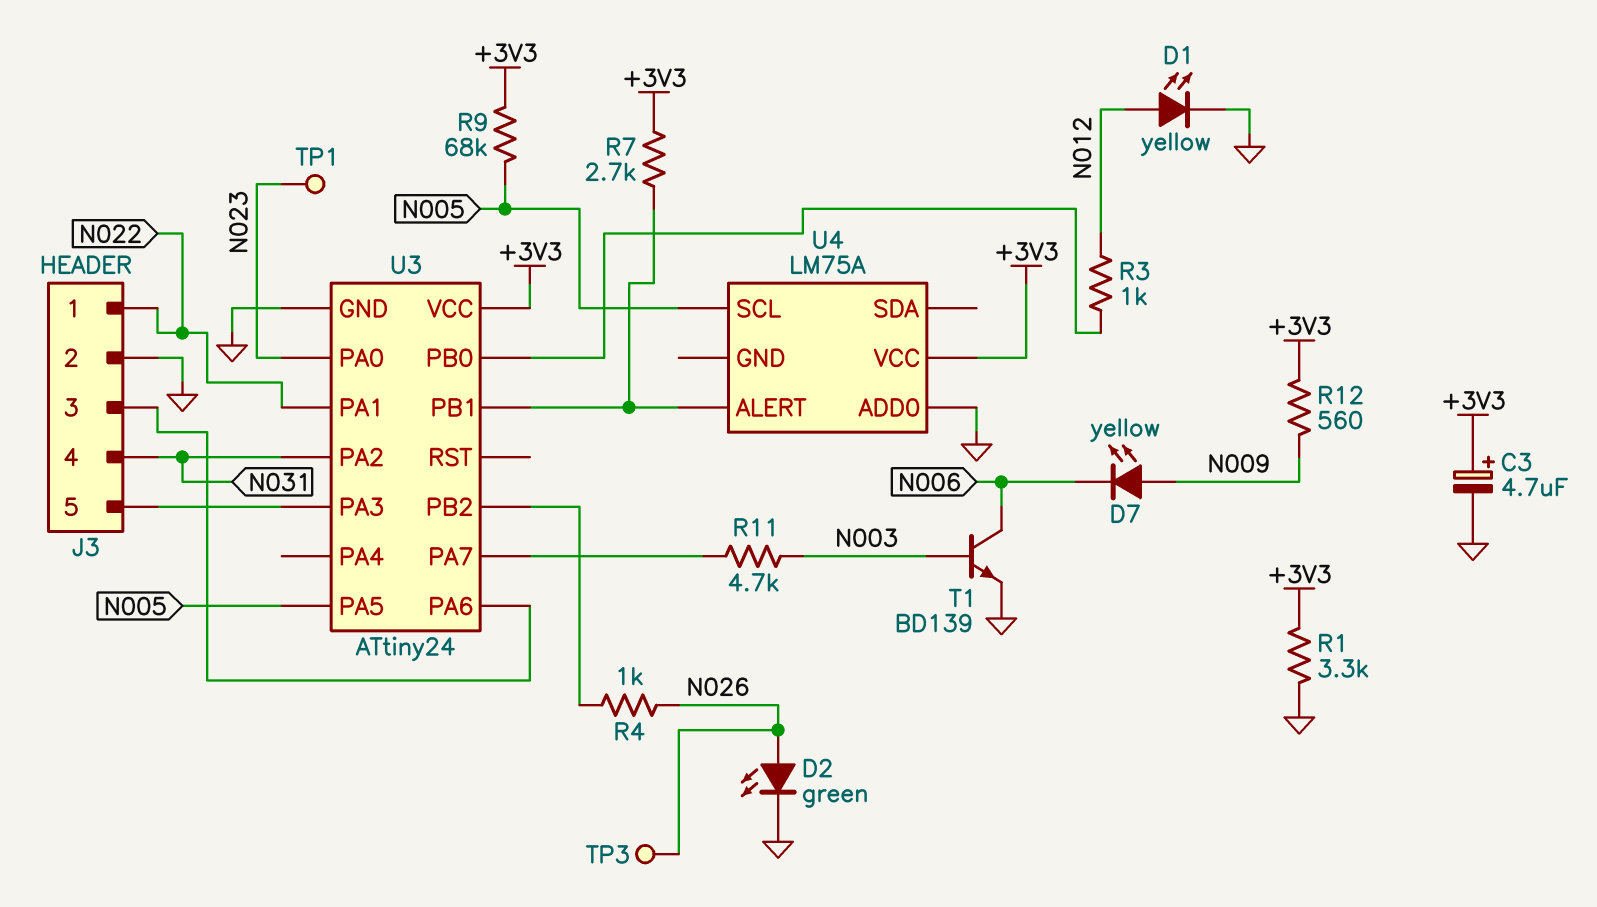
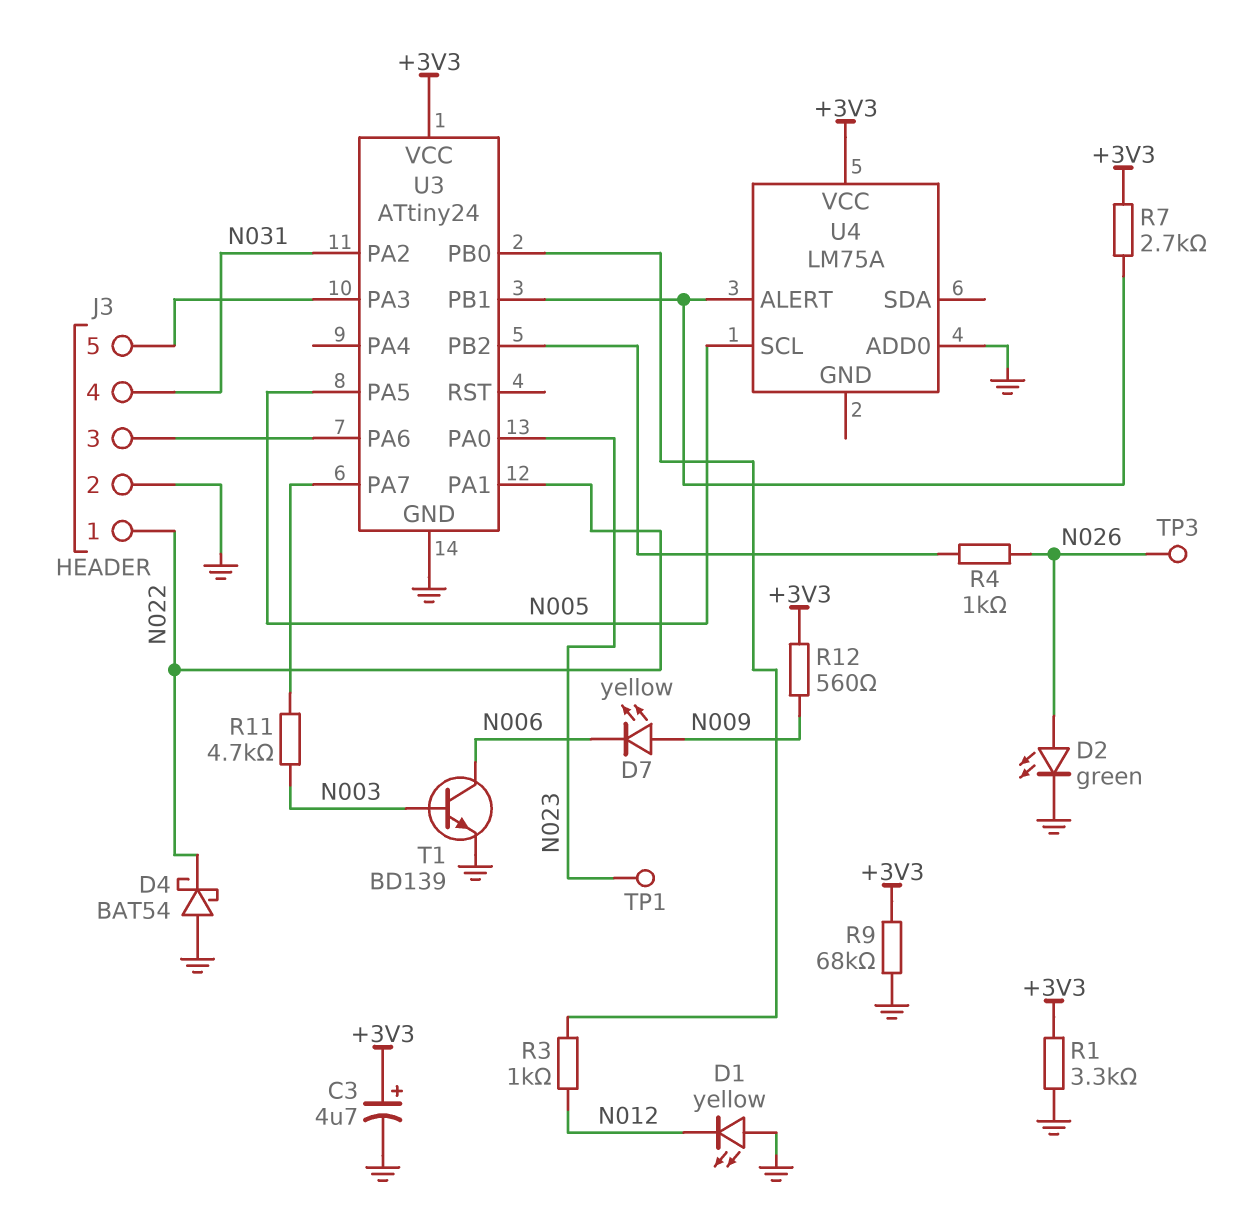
D1: LED yellow (A N012, K GND) -> LED yellow (A GND, K N012)
D4: none -> schottky BAT54 (A GND, K N022)
R9: 68k (+3V3, N005) -> 68k (+3V3, GND)

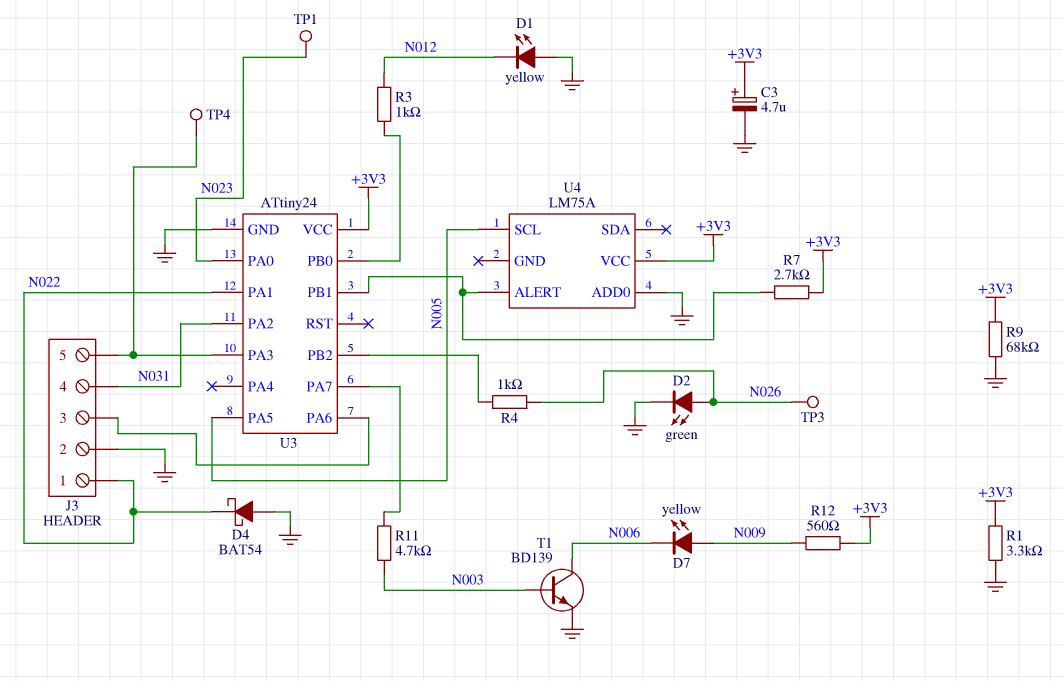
TP4: none -> test point (J3/5)

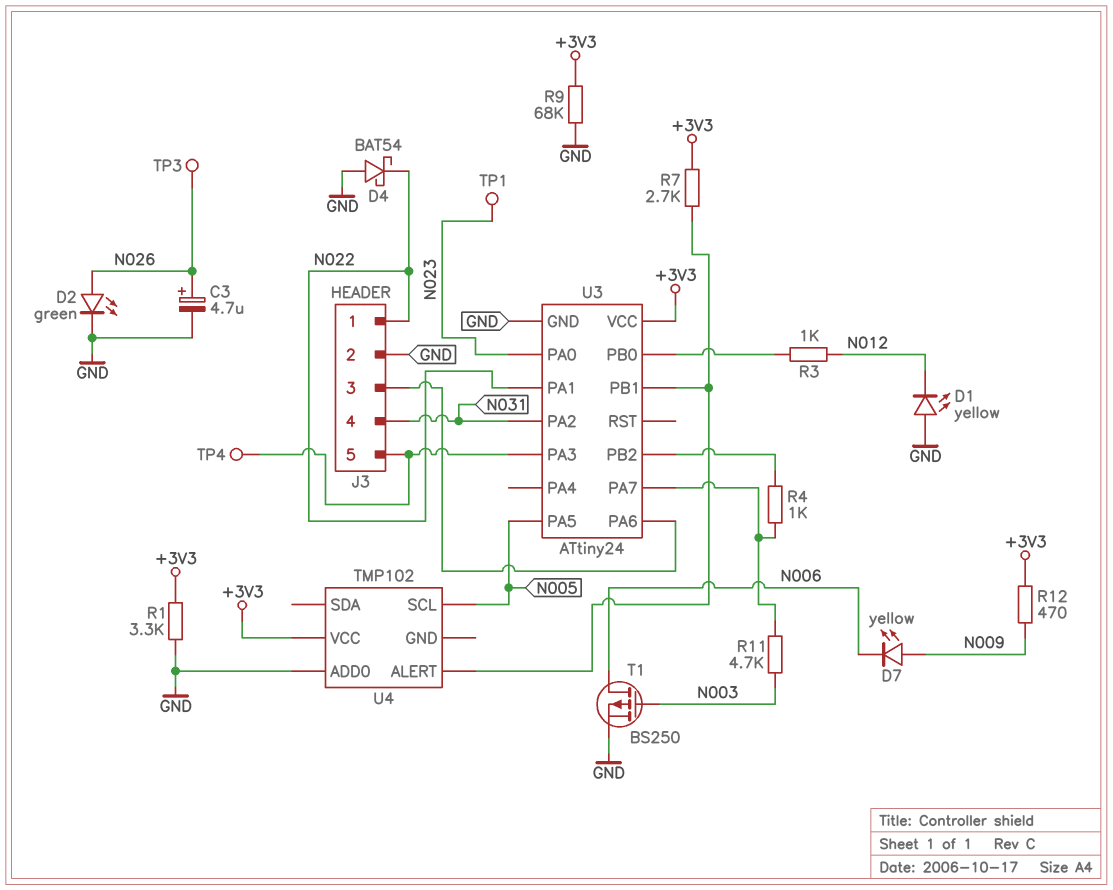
C3: 4.7uF (plus +3V3, minus GND) -> 4.7uF (plus N026, minus GND)
R4: 1k (N026, U3/PB2) -> 1k (U3/PA7, U3/PB2)
R12: 560 (+3V3, N009) -> 470 (+3V3, N009)
T1: NPN BD139 (B N003, C N006, E GND) -> PMOS BS250 (G N003, D N006, S GND)
U4: LM75A -> TMP102

